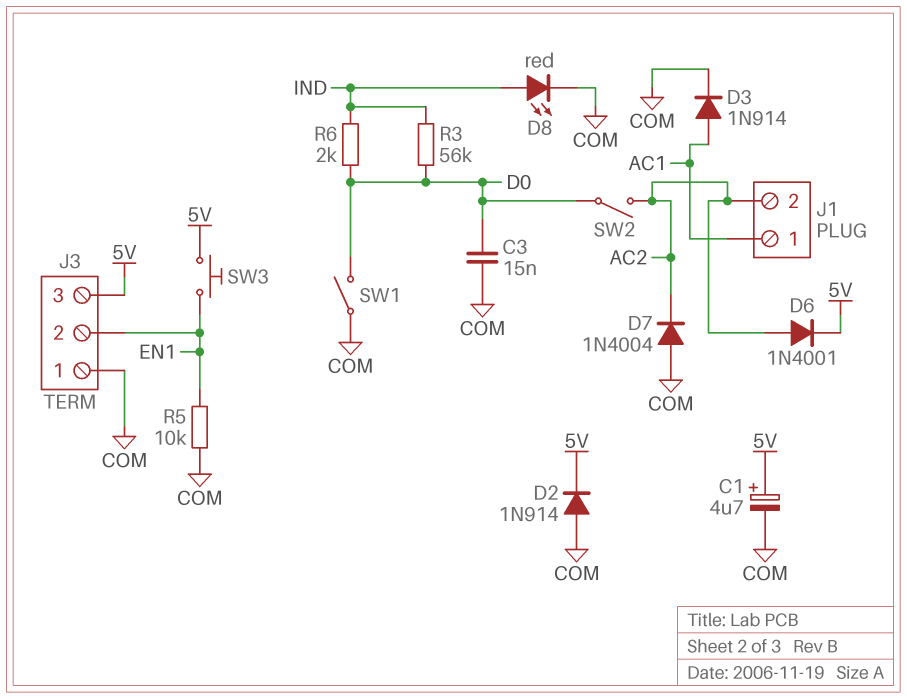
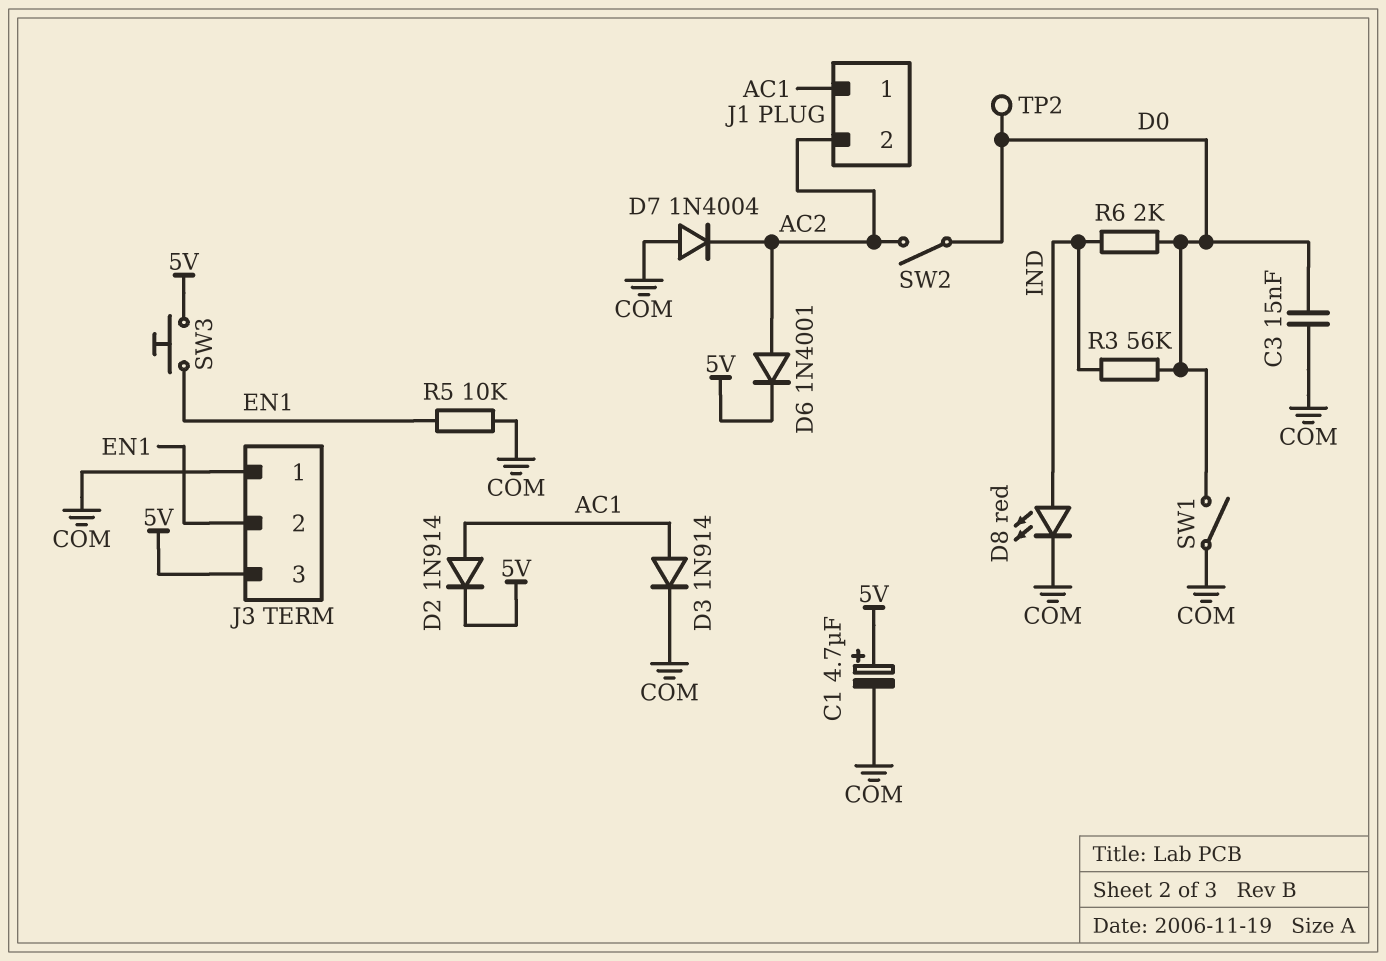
D2: diode 1N914 (A COM, K 5V) -> diode 1N914 (A AC1, K 5V)
TP2: none -> test point (D0)

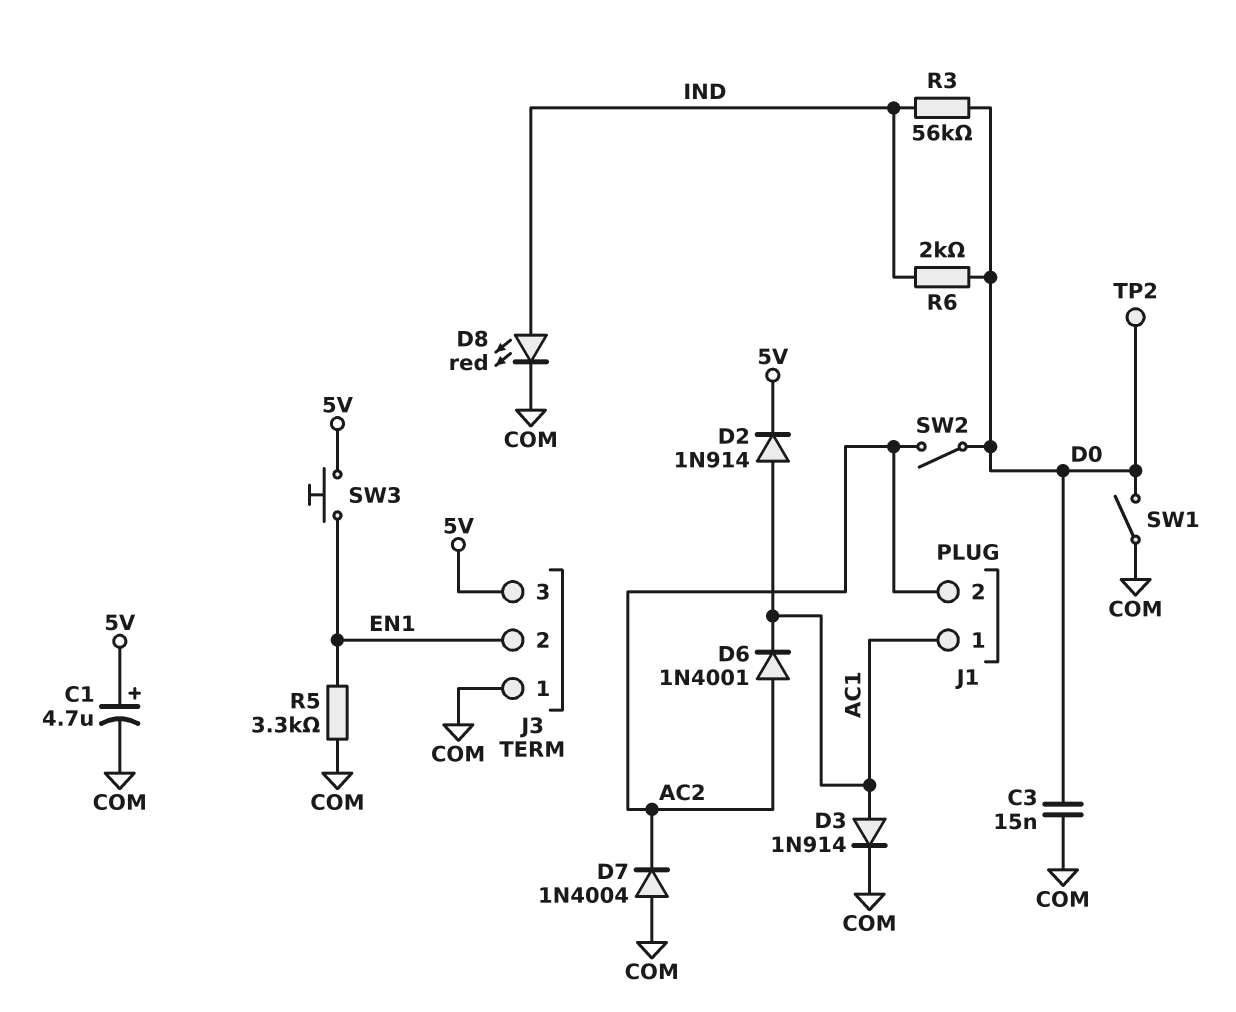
D6: diode 1N4001 (A AC2, K 5V) -> diode 1N4001 (A AC2, K AC1)
R5: 10k (COM, EN1) -> 3.3k (COM, EN1)

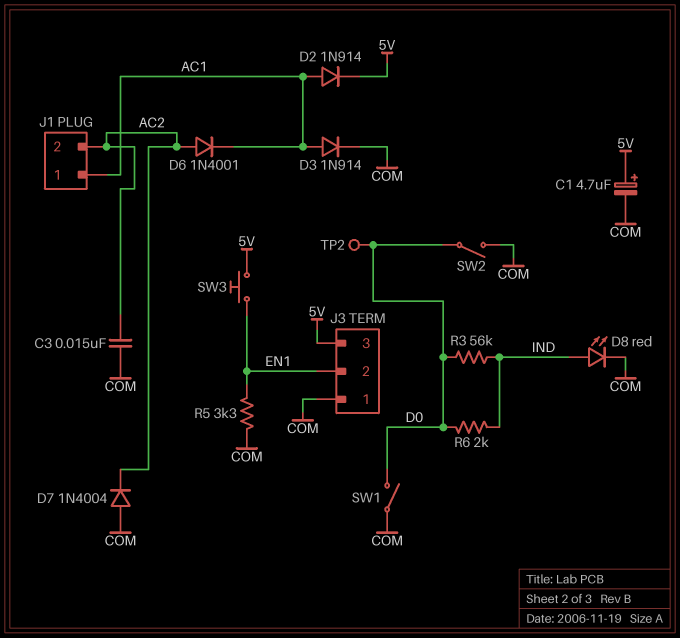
C3: 15nF (COM, D0) -> 15nF (AC2, COM)
SW2: switch (AC2, D0) -> switch (COM, D0)

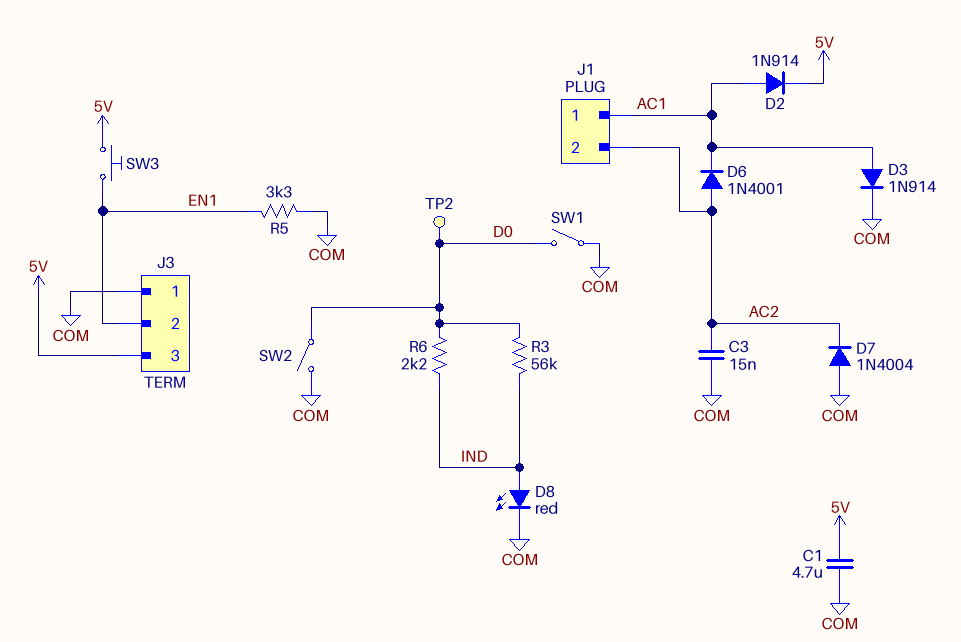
C1: 4.7uF (plus 5V, minus COM) -> 4.7uF (5V, COM)
R6: 2k (D0, IND) -> 2.2k (D0, IND)

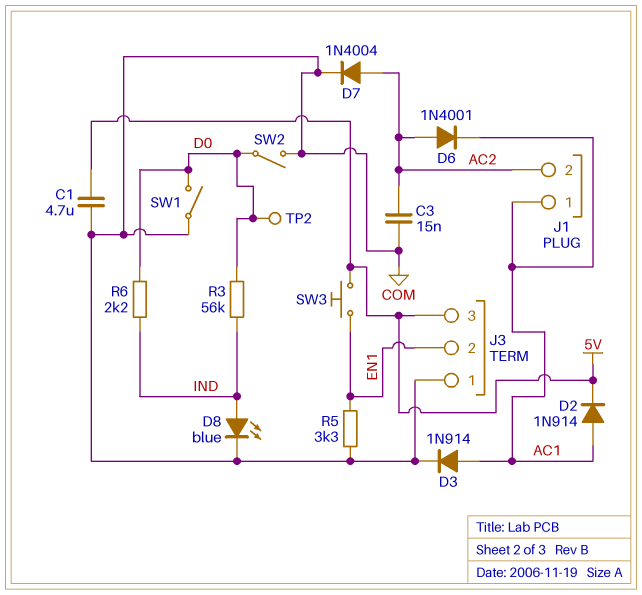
D7: diode 1N4004 (A COM, K AC2) -> diode 1N4004 (A AC2, K COM)
D8: LED red (A IND, K COM) -> LED blue (A IND, K COM)

